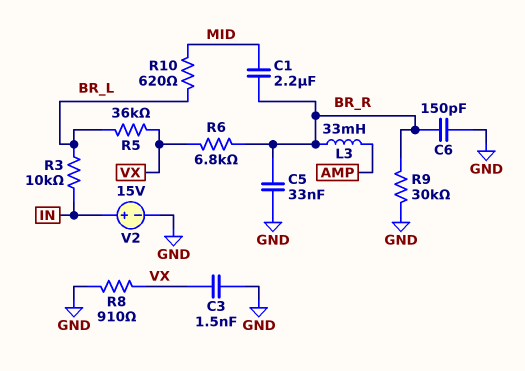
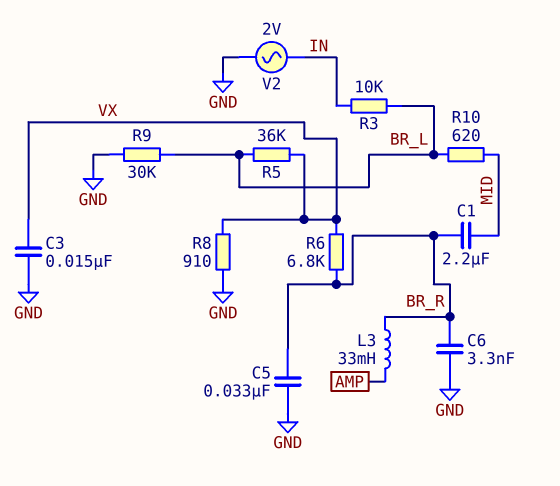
C3: 1.5nF (GND, VX) -> 15nF (GND, VX)
C6: 150pF (BR_R, GND) -> 3.3nF (BR_R, GND)
R9: 30k (BR_R, GND) -> 30k (BR_L, GND)
V2: 15V (plus IN, minus GND) -> AC 2V (GND, IN)

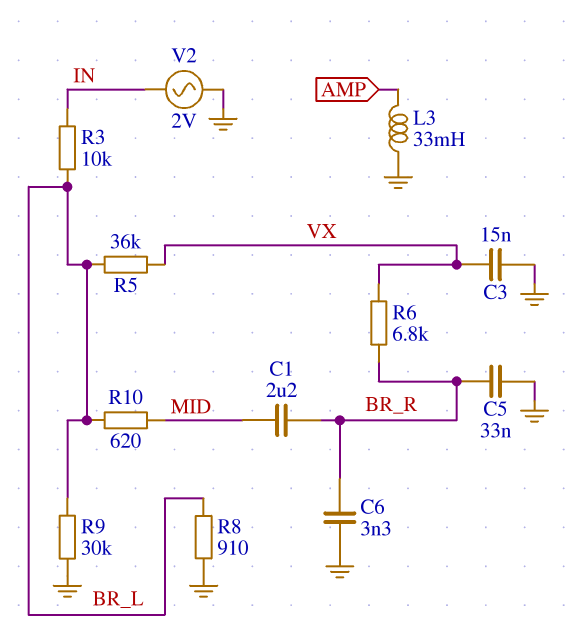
L3: 33mH (AMP, BR_R) -> 33mH (AMP, GND)
R8: 910 (GND, VX) -> 910 (BR_L, GND)

